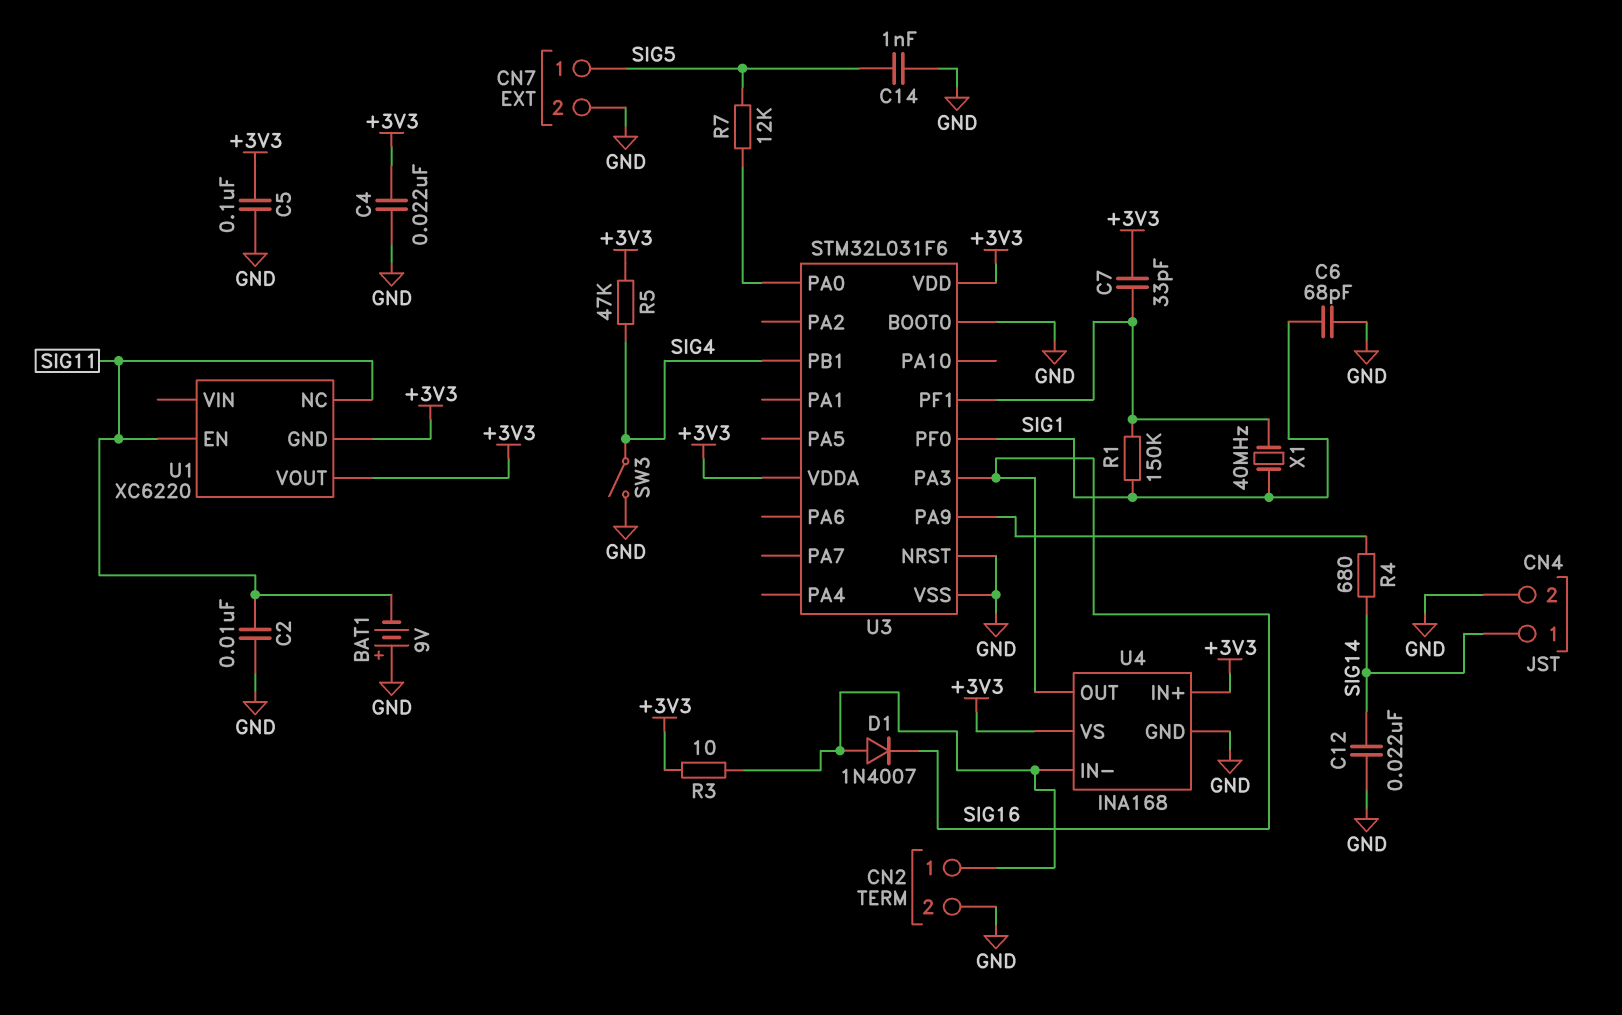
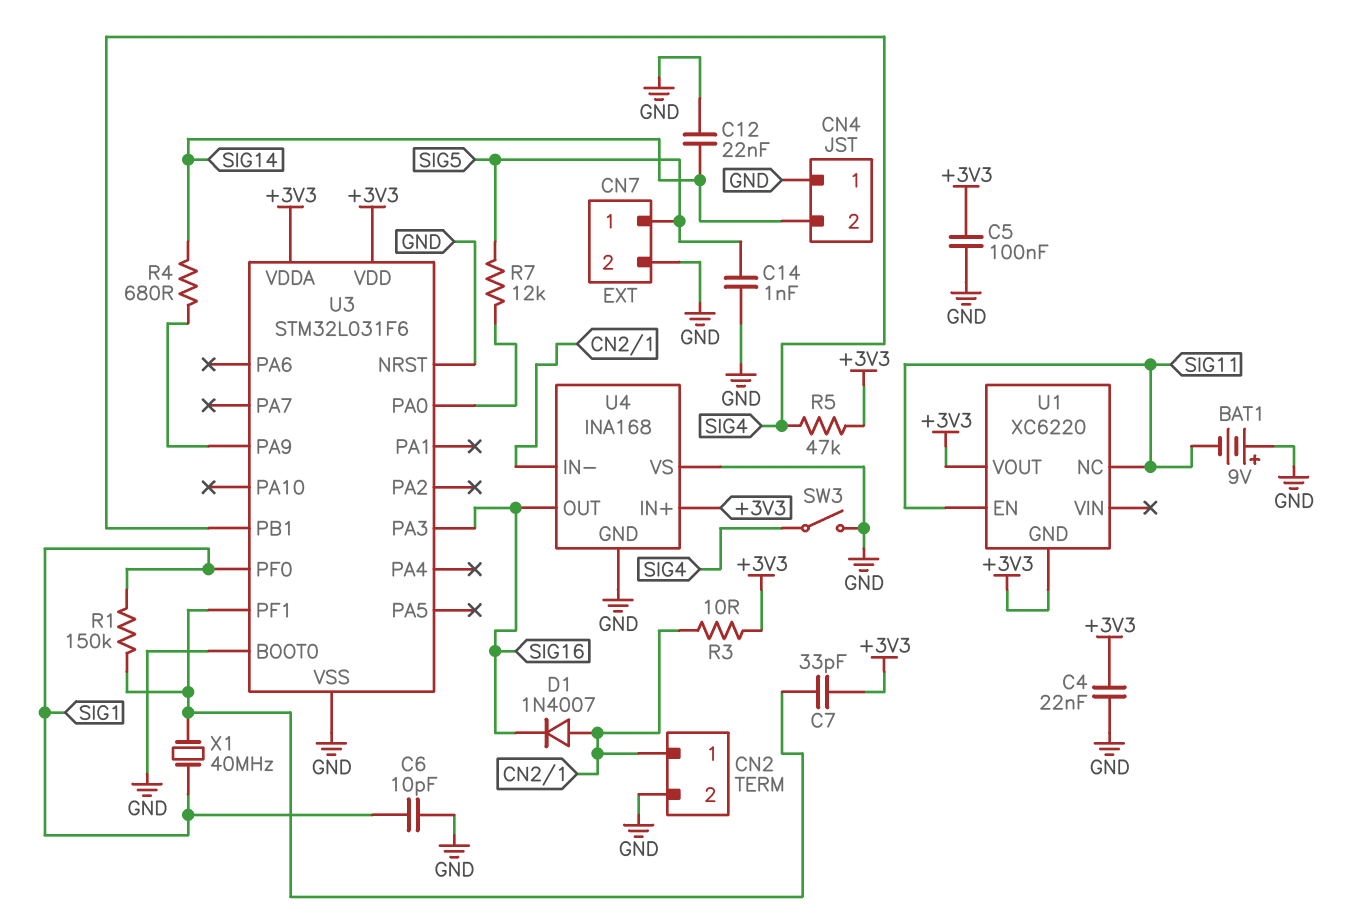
C2: 10nF (GND, SIG11) -> none
C6: 68pF (GND, SIG1) -> 10pF (GND, SIG1)
CN4 pin 1: SIG14 -> GND
CN4 pin 2: GND -> SIG14
U4 pin VS: +3V3 -> GND

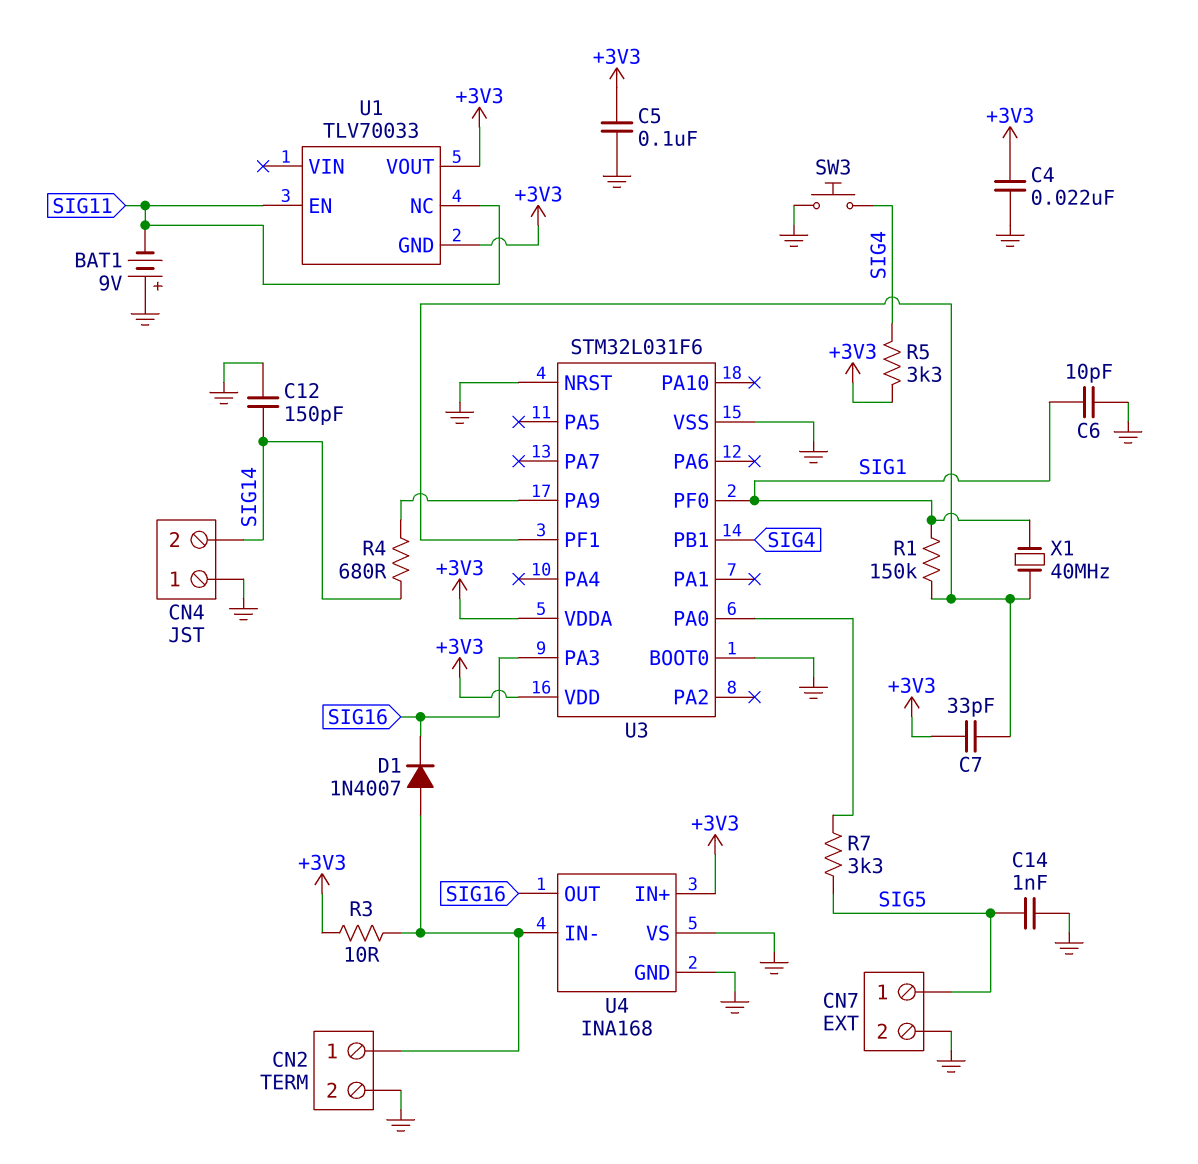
C12: 22nF (GND, SIG14) -> 150pF (GND, SIG14)
R5: 47k (+3V3, SIG4) -> 3.3k (+3V3, SIG4)
R7: 12k (SIG5, U3/PA0) -> 3.3k (SIG5, U3/PA0)
SW3: switch (GND, SIG4) -> button (GND, SIG4)
U1: XC6220 -> TLV70033

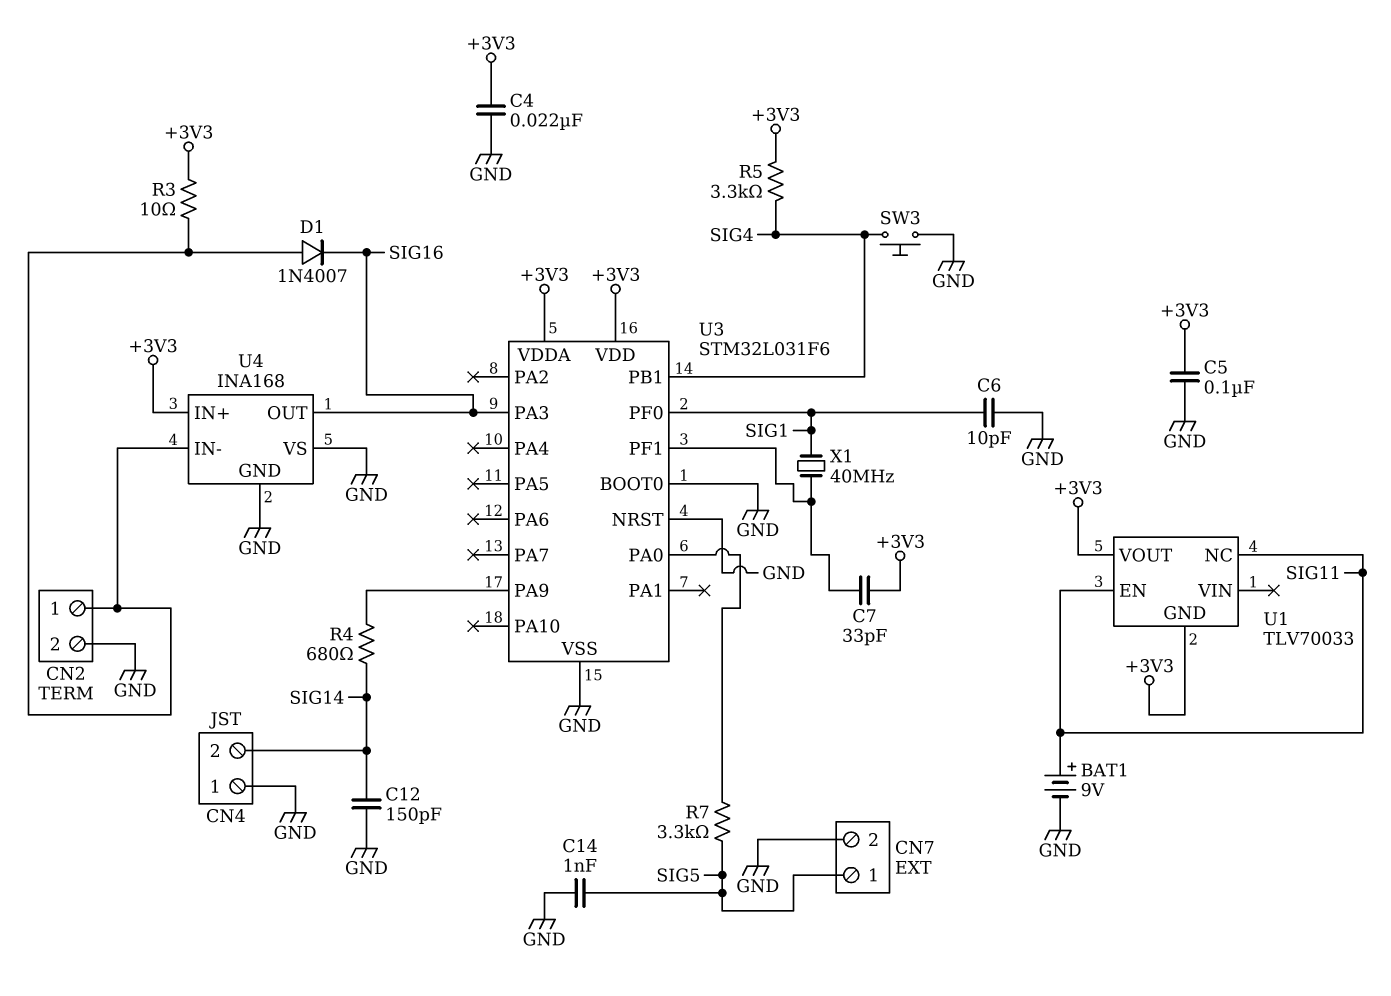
BAT1: 9V (plus GND, minus SIG11) -> 9V (plus SIG11, minus GND)
R1: 150k (SIG1, U3/PF1) -> none

